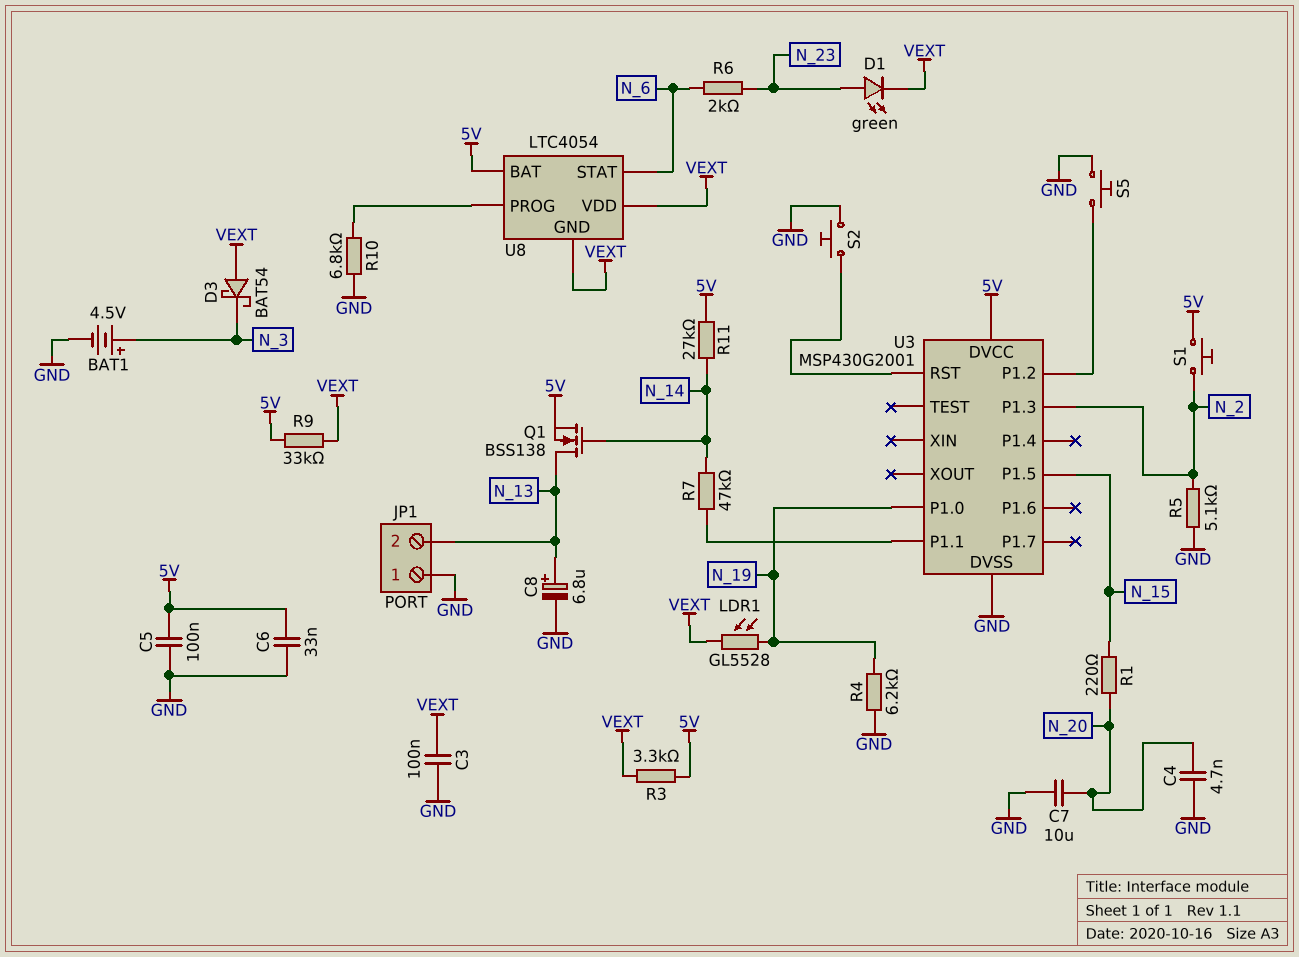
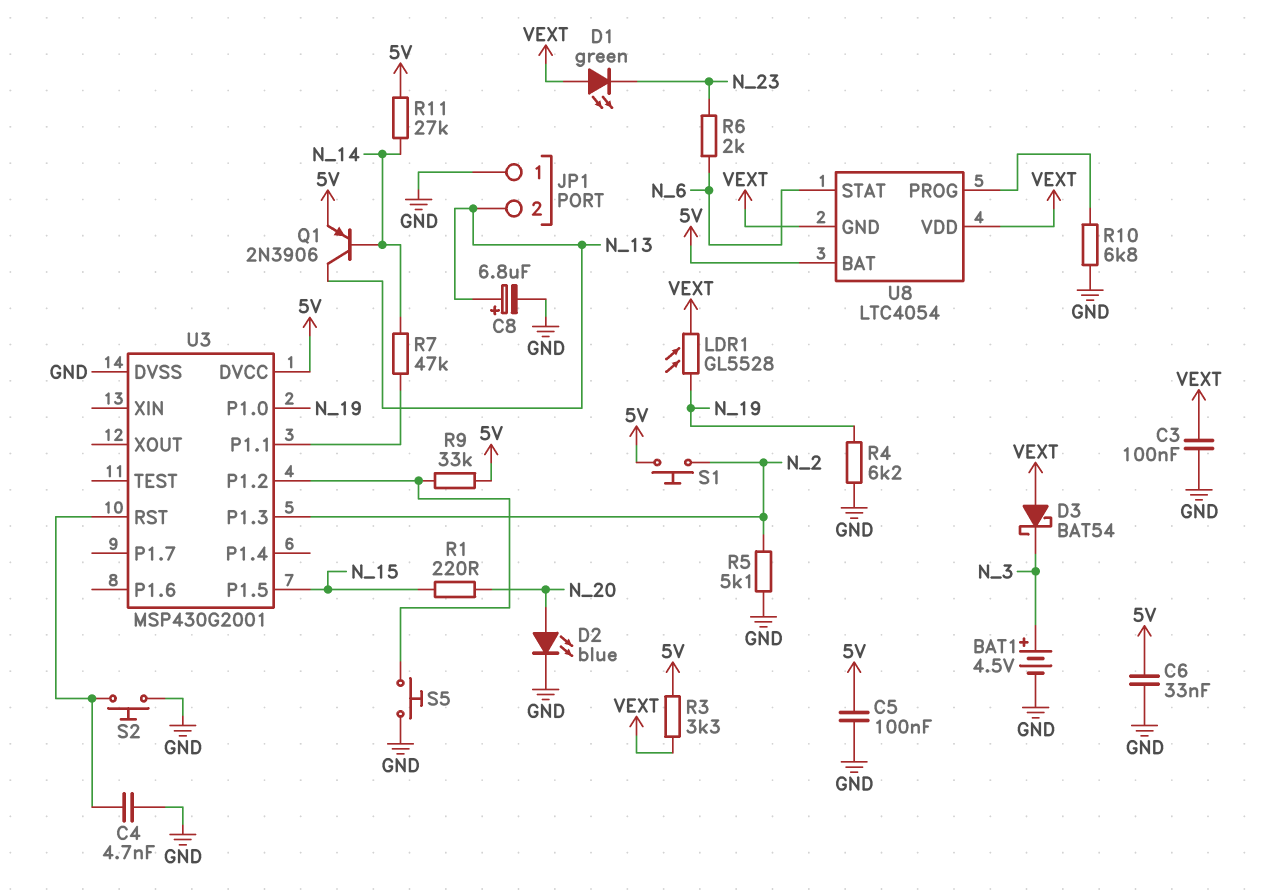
C4: 4.7nF (GND, N_20) -> 4.7nF (GND, U3/RST)
C7: 10uF (GND, N_20) -> none
D1: LED green (A N_23, K VEXT) -> LED green (A VEXT, K N_23)
D2: none -> LED blue (A N_20, K GND)
Q1: NMOS BSS138 (G N_14, D N_13, S 5V) -> PNP 2N3906 (B N_14, C N_13, E 5V)
R9: 33k (5V, VEXT) -> 33k (5V, U3/P1.2)

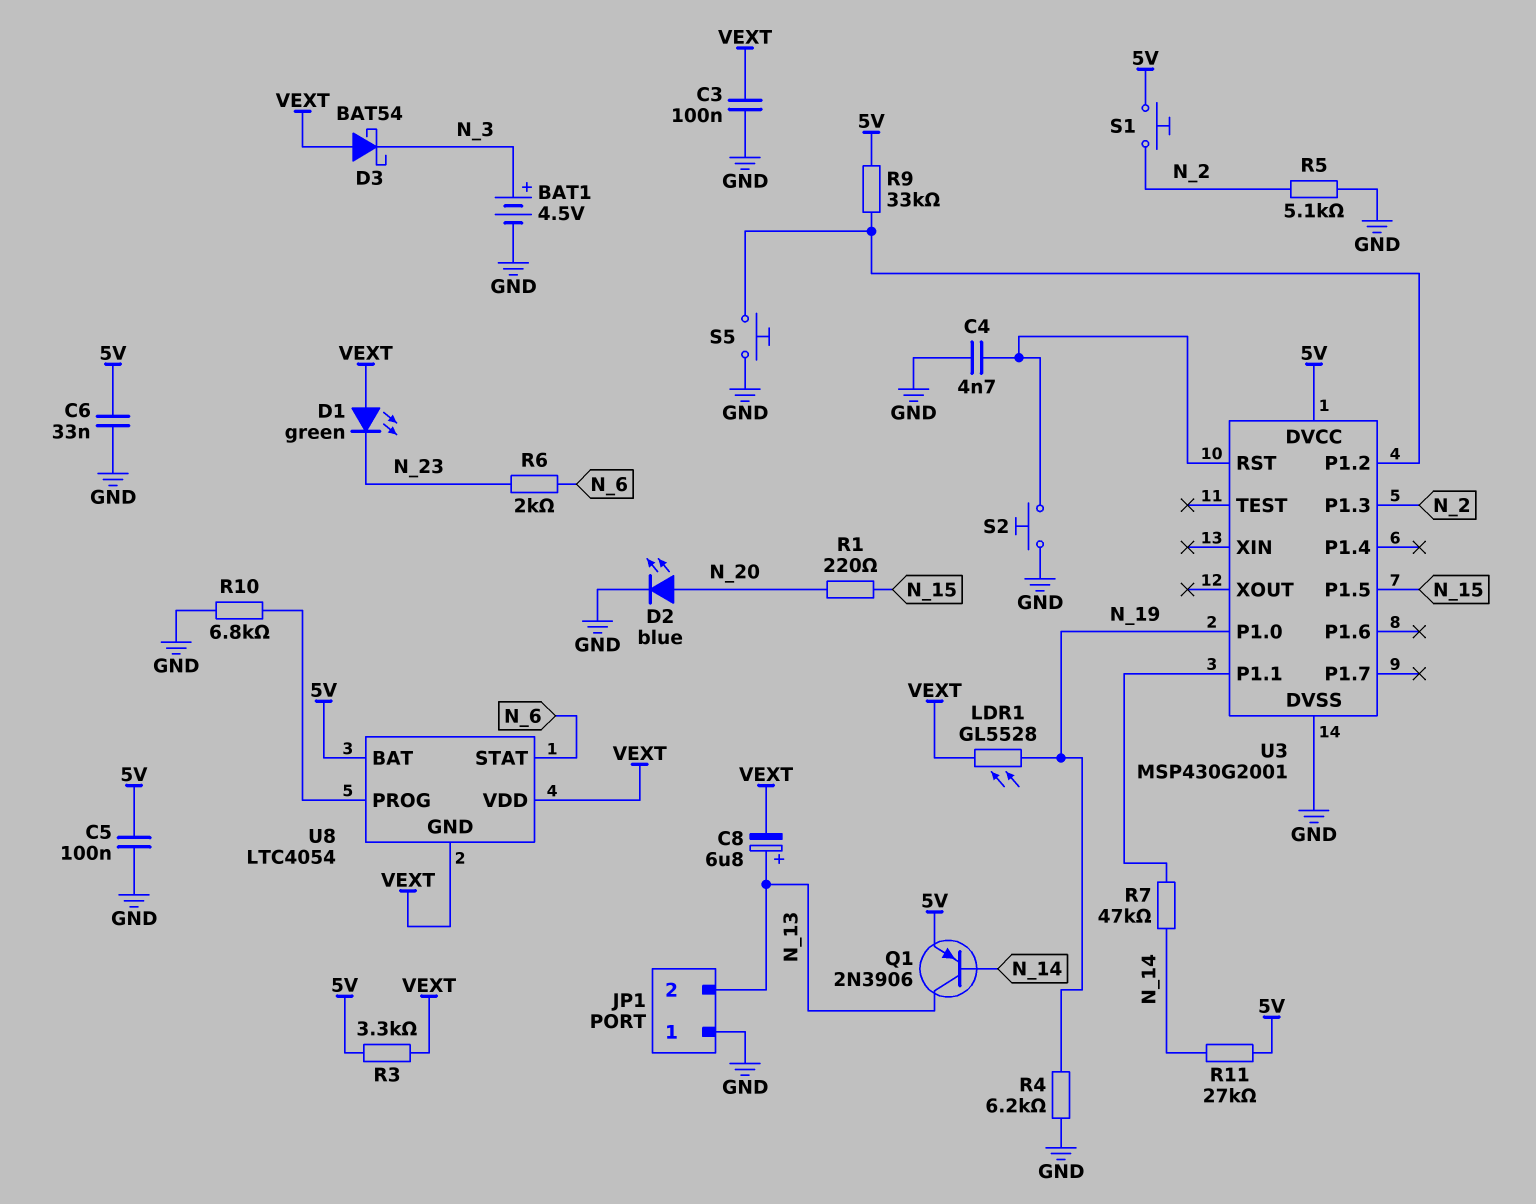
C8: 6.8uF (plus N_13, minus GND) -> 6.8uF (plus N_13, minus VEXT)

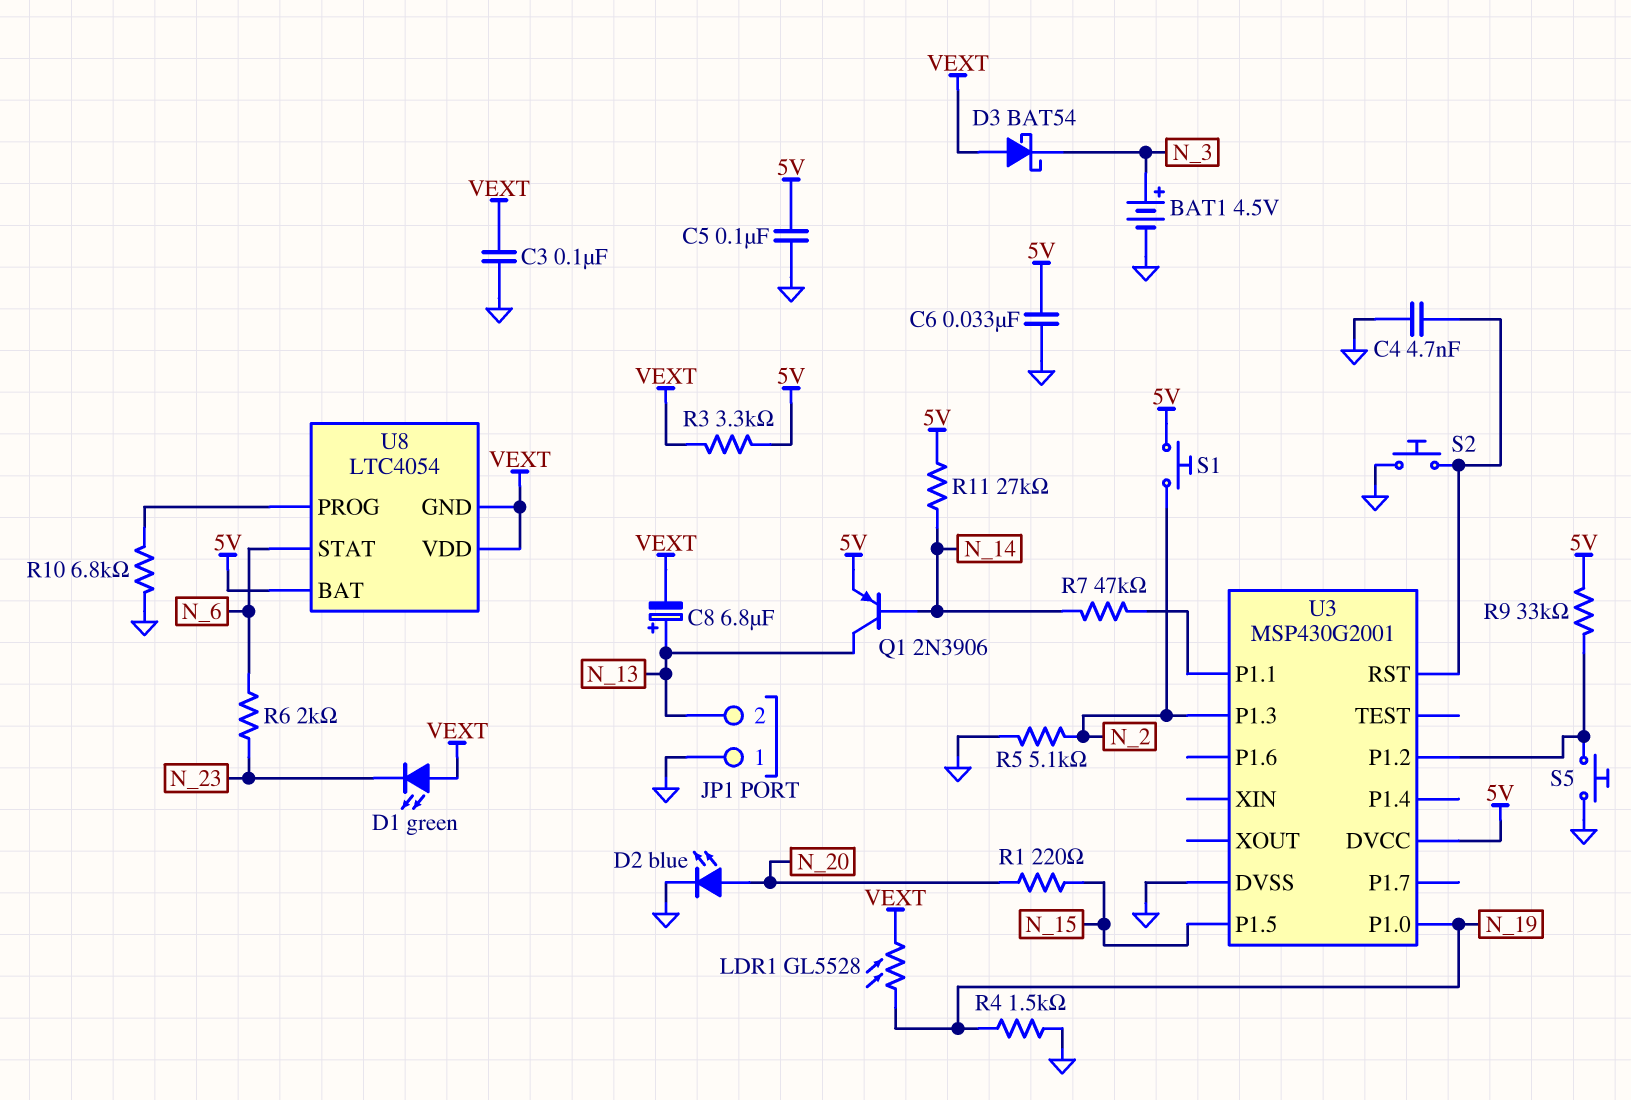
R4: 6.2k (GND, N_19) -> 1.5k (GND, N_19)

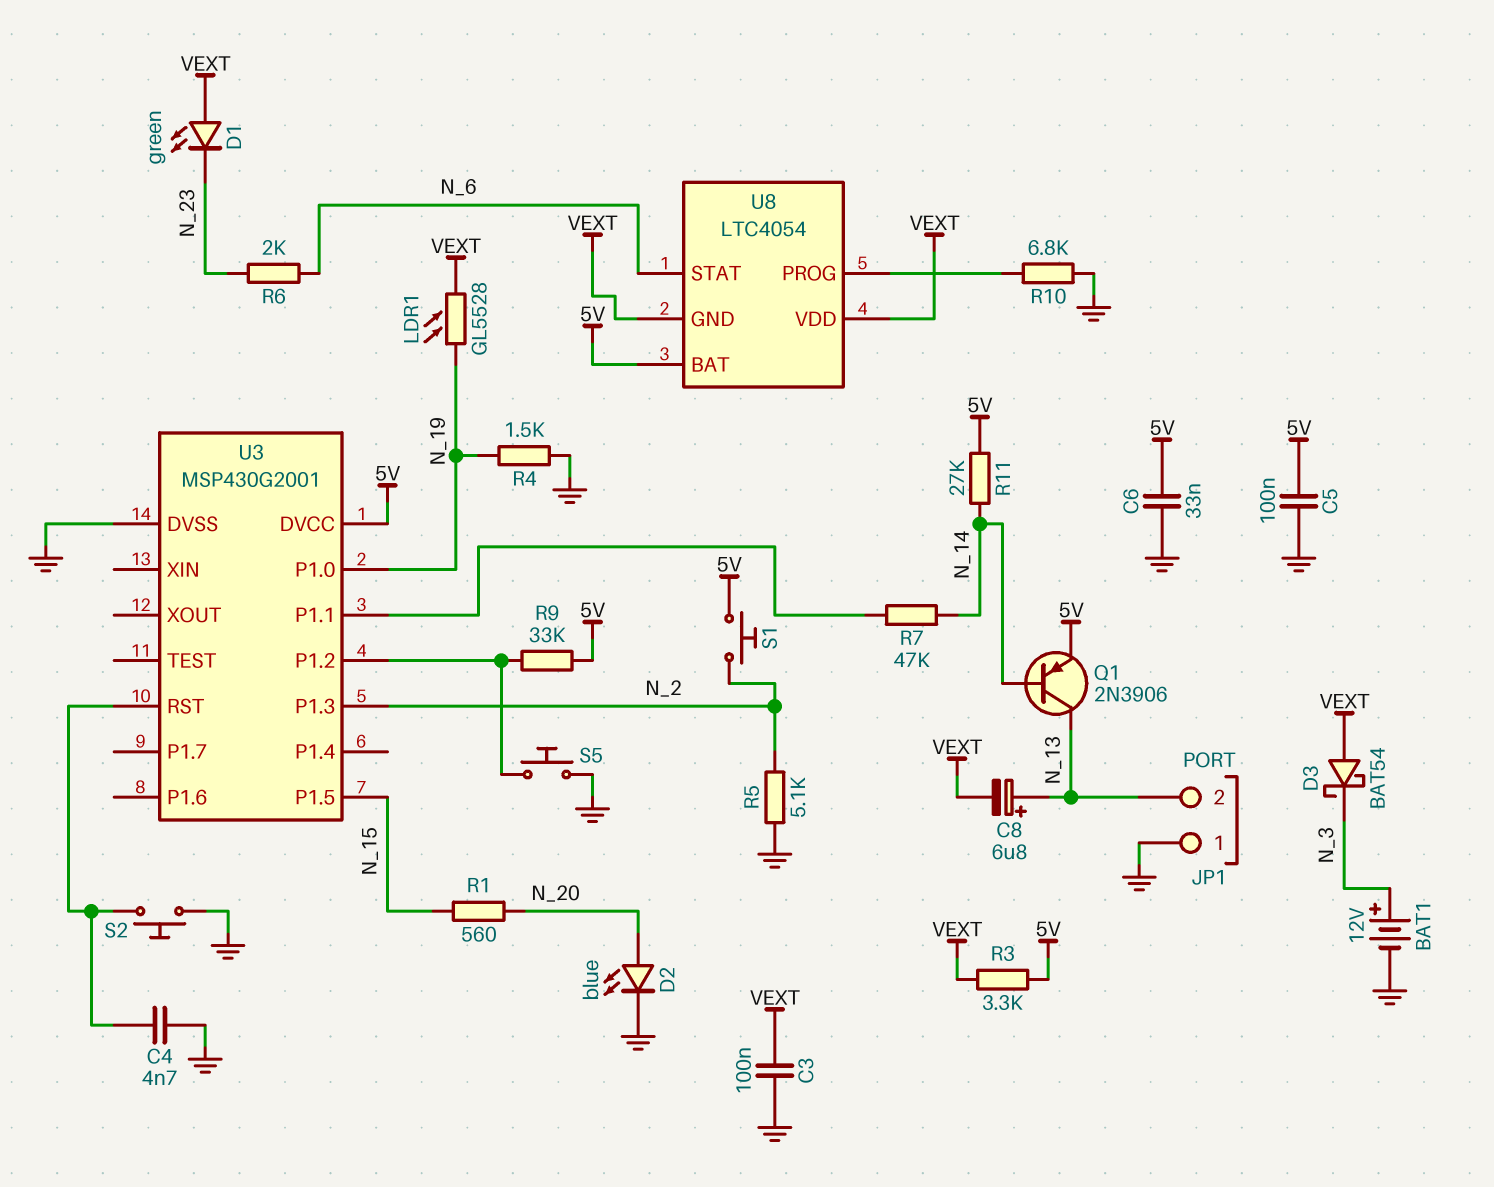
BAT1: 4.5V (plus N_3, minus GND) -> 12V (plus N_3, minus GND)
R1: 220 (N_15, N_20) -> 560 (N_15, N_20)

